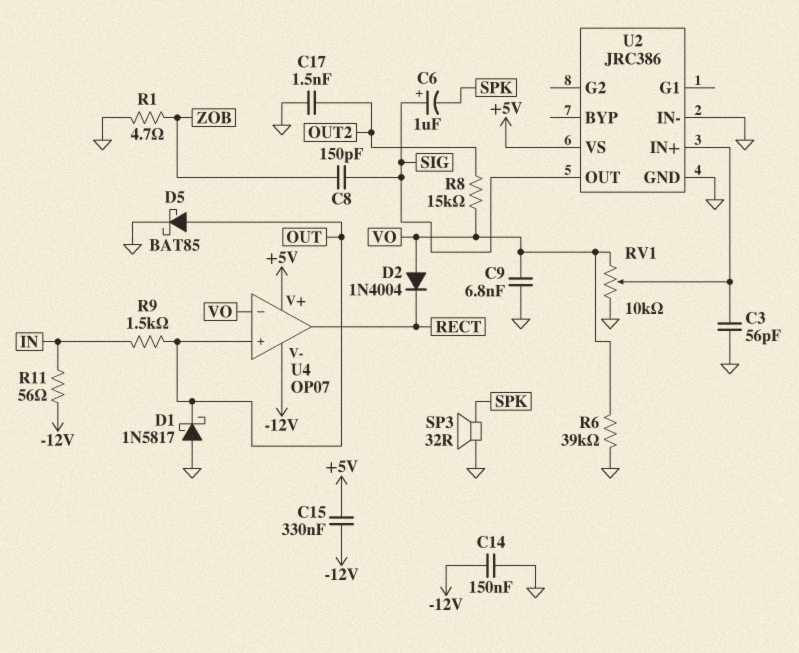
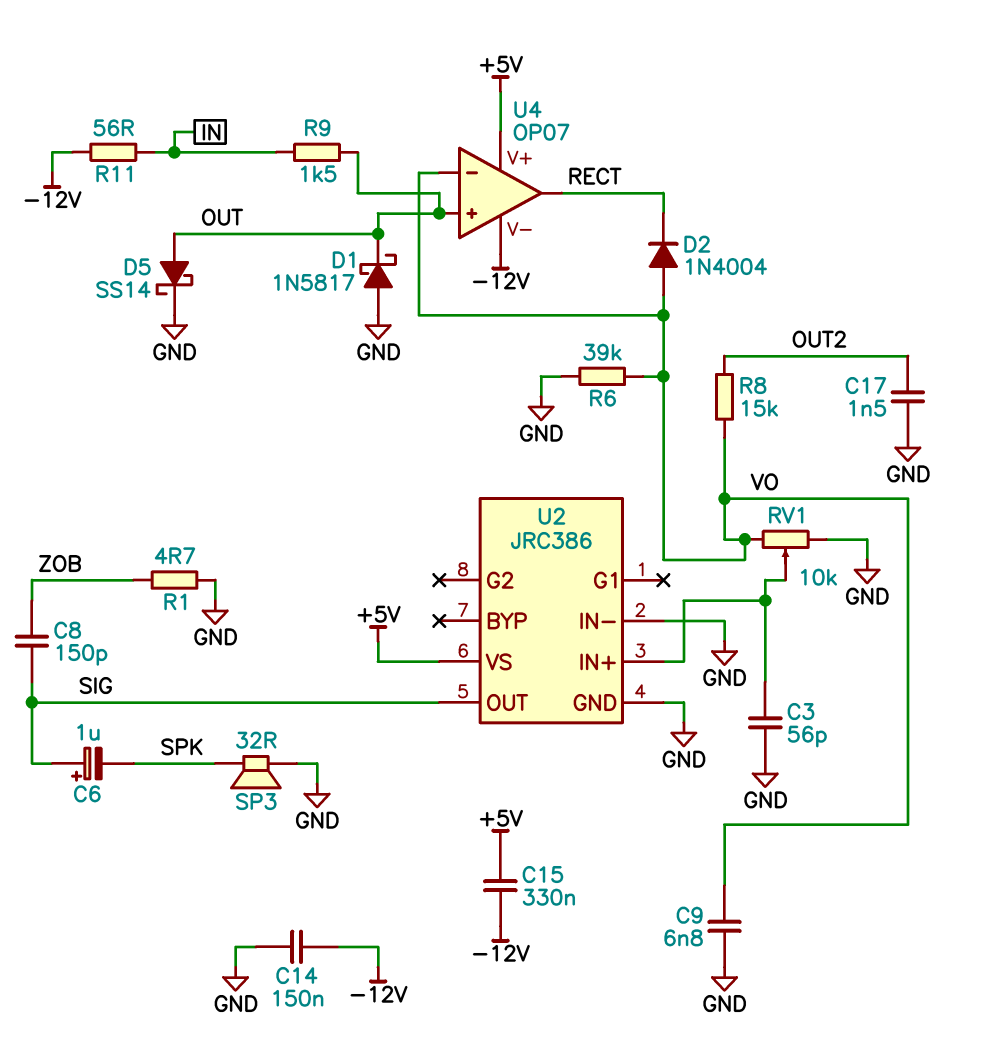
D5: schottky BAT85 (A OUT, K GND) -> schottky SS14 (A OUT, K GND)

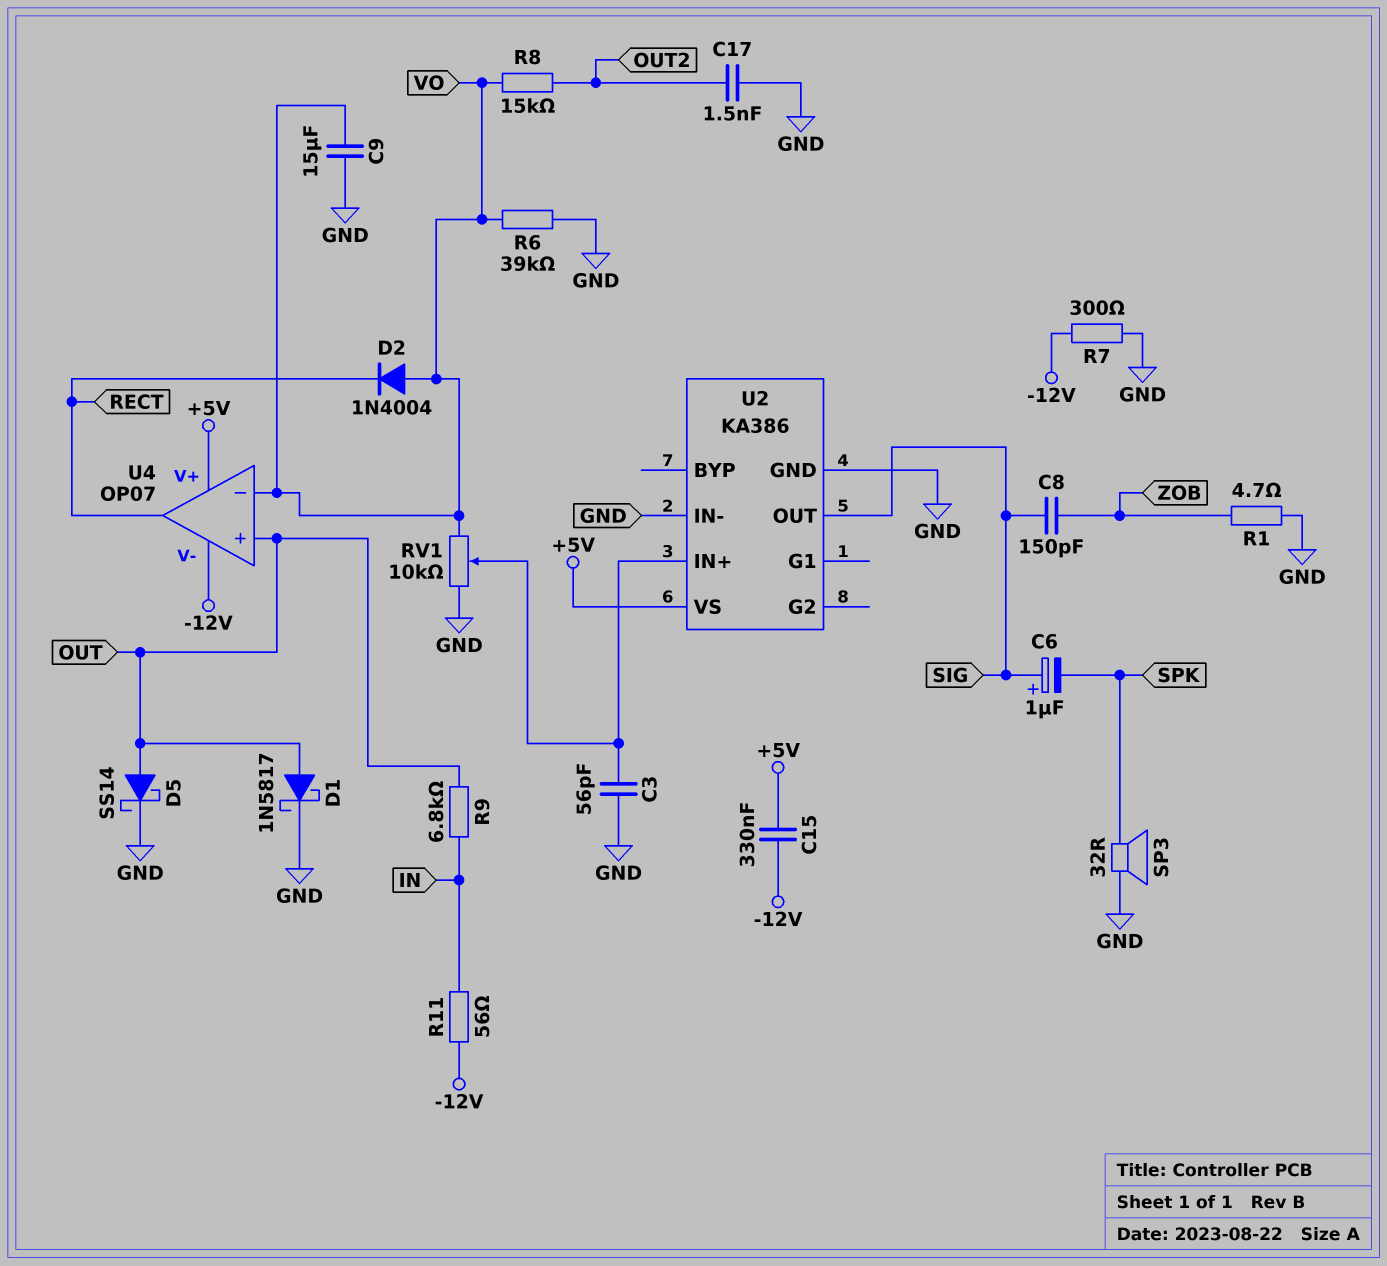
C9: 6.8nF (GND, VO) -> 15uF (GND, VO)
C14: 150nF (-12V, GND) -> none
D1: schottky 1N5817 (A GND, K OUT) -> schottky 1N5817 (A OUT, K GND)
R7: none -> 300 (-12V, GND)
R9: 1.5k (IN, OUT) -> 6.8k (IN, OUT)
U2: JRC386 -> KA386

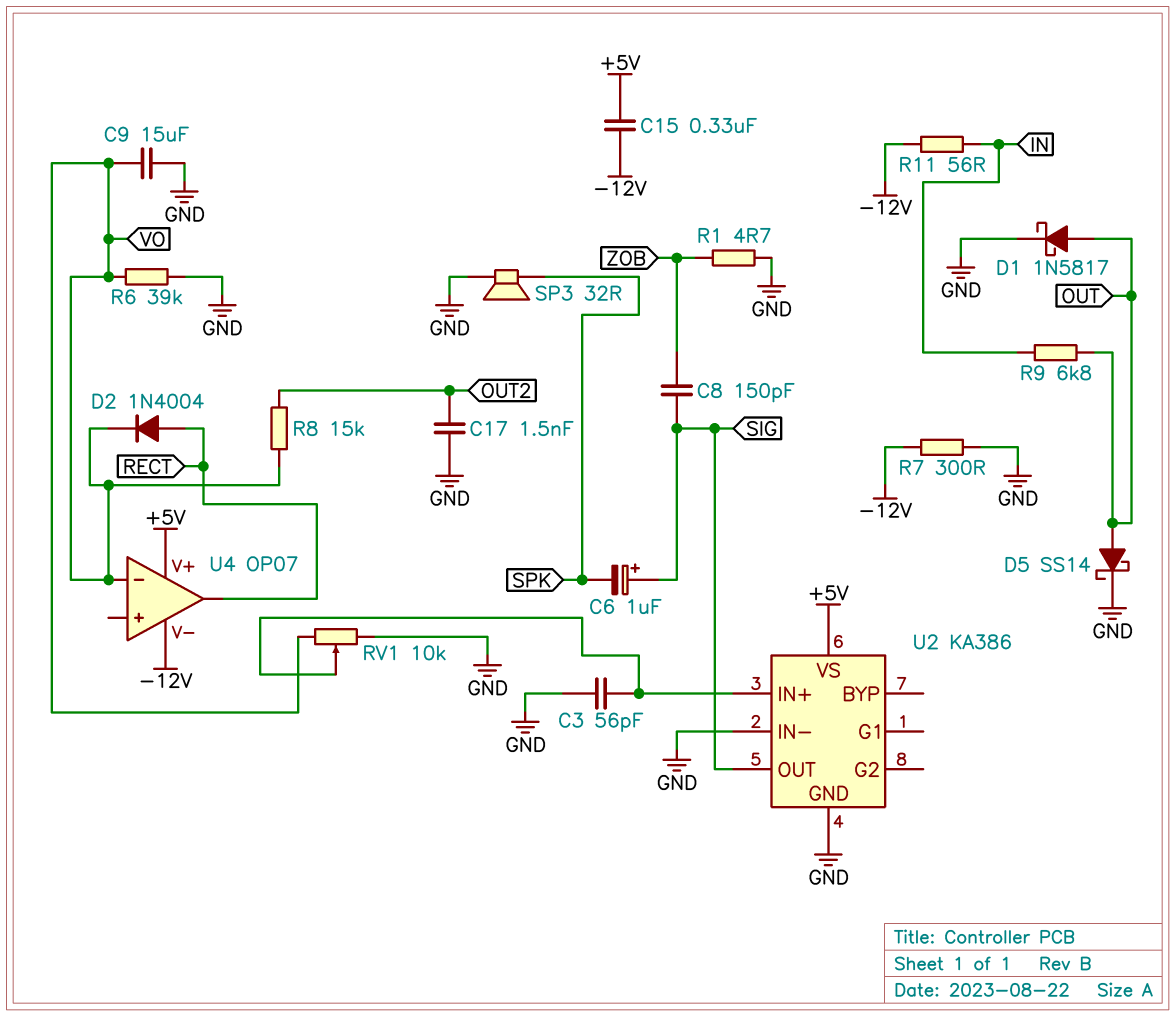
D2: diode 1N4004 (A VO, K RECT) -> diode 1N4004 (A RECT, K VO)
U4 pin in+: OUT -> none

